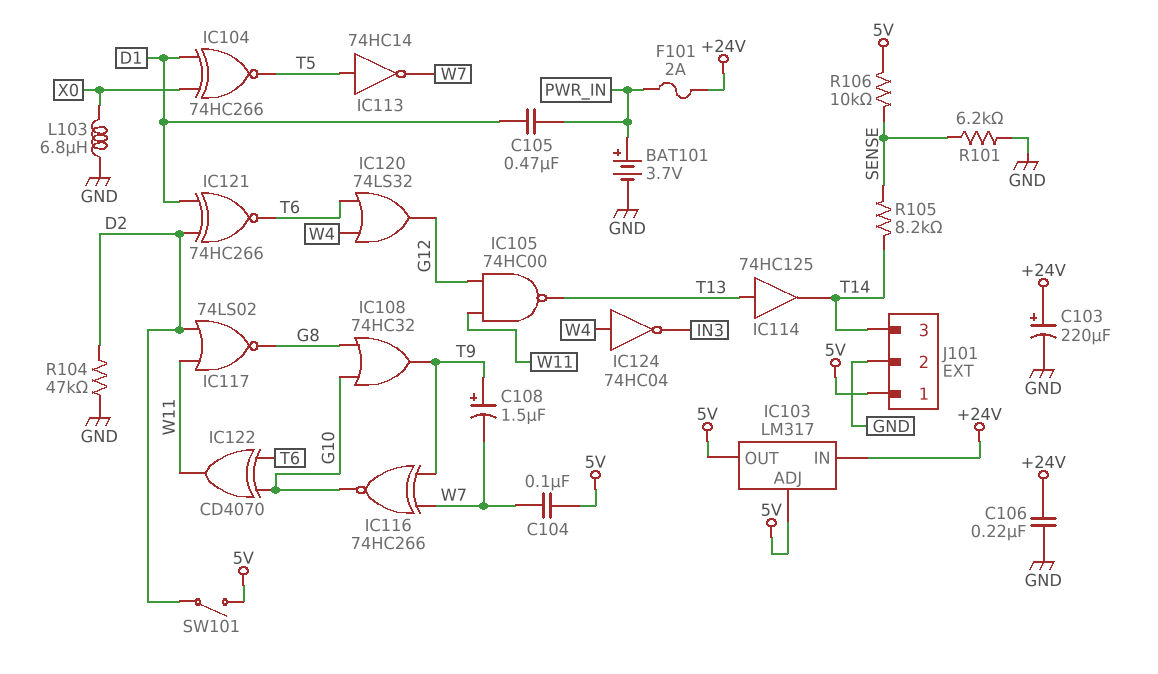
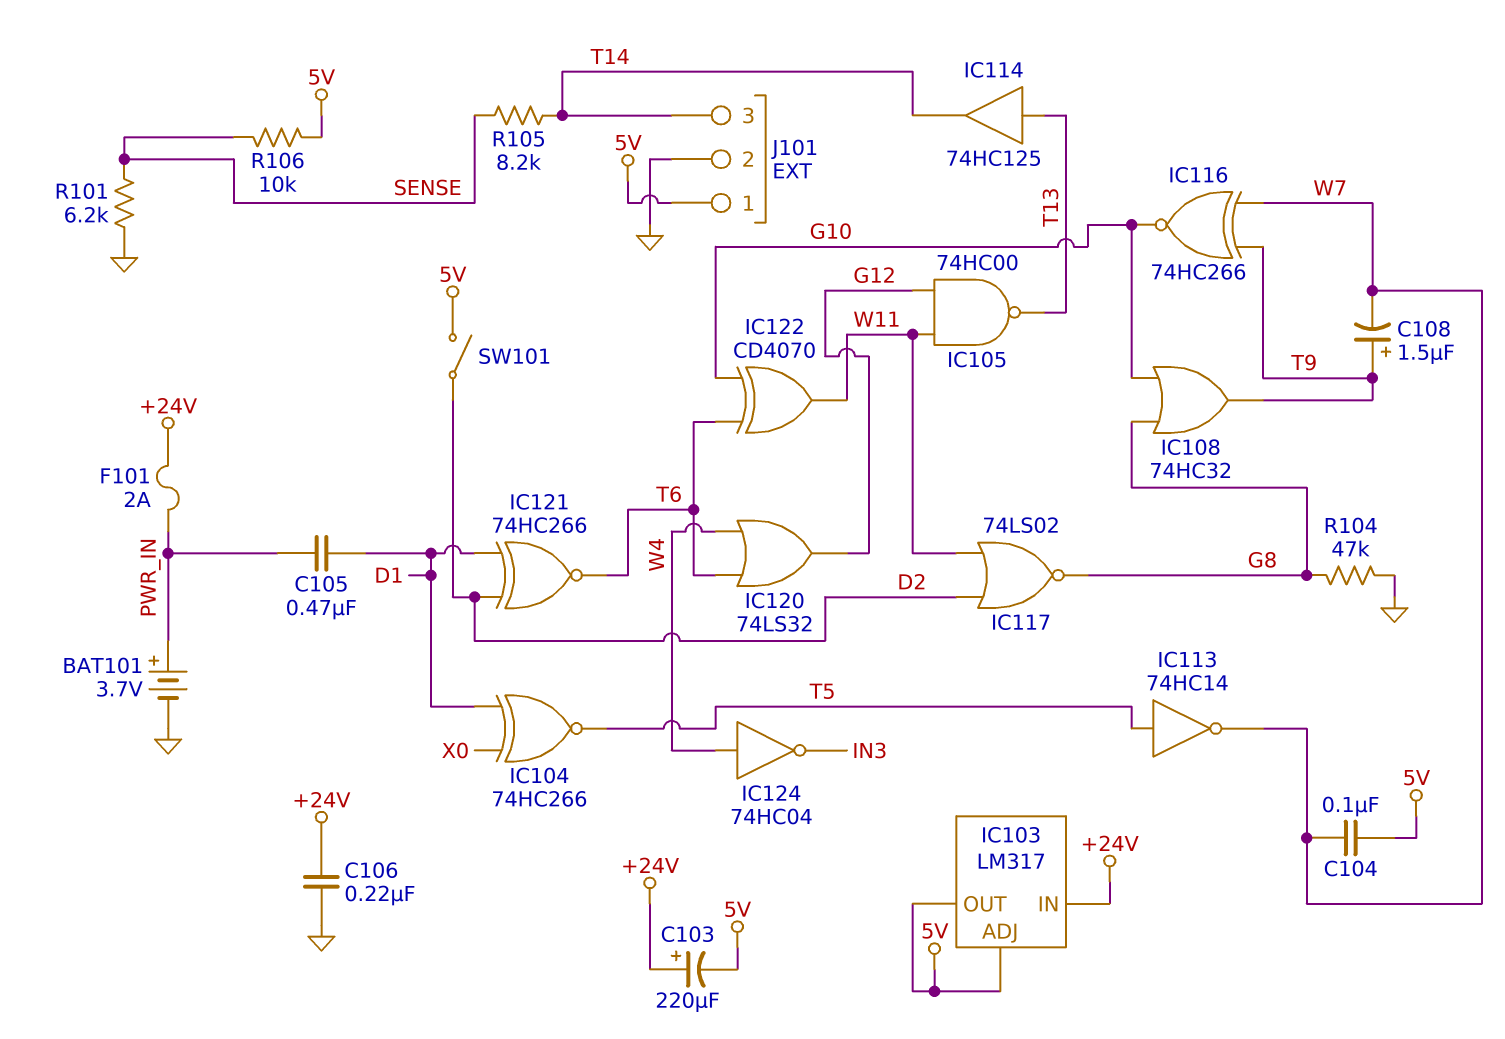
C103: 220uF (plus +24V, minus GND) -> 220uF (plus +24V, minus 5V)
L103: 6.8uH (GND, X0) -> none
R104: 47k (D2, GND) -> 47k (G8, GND)

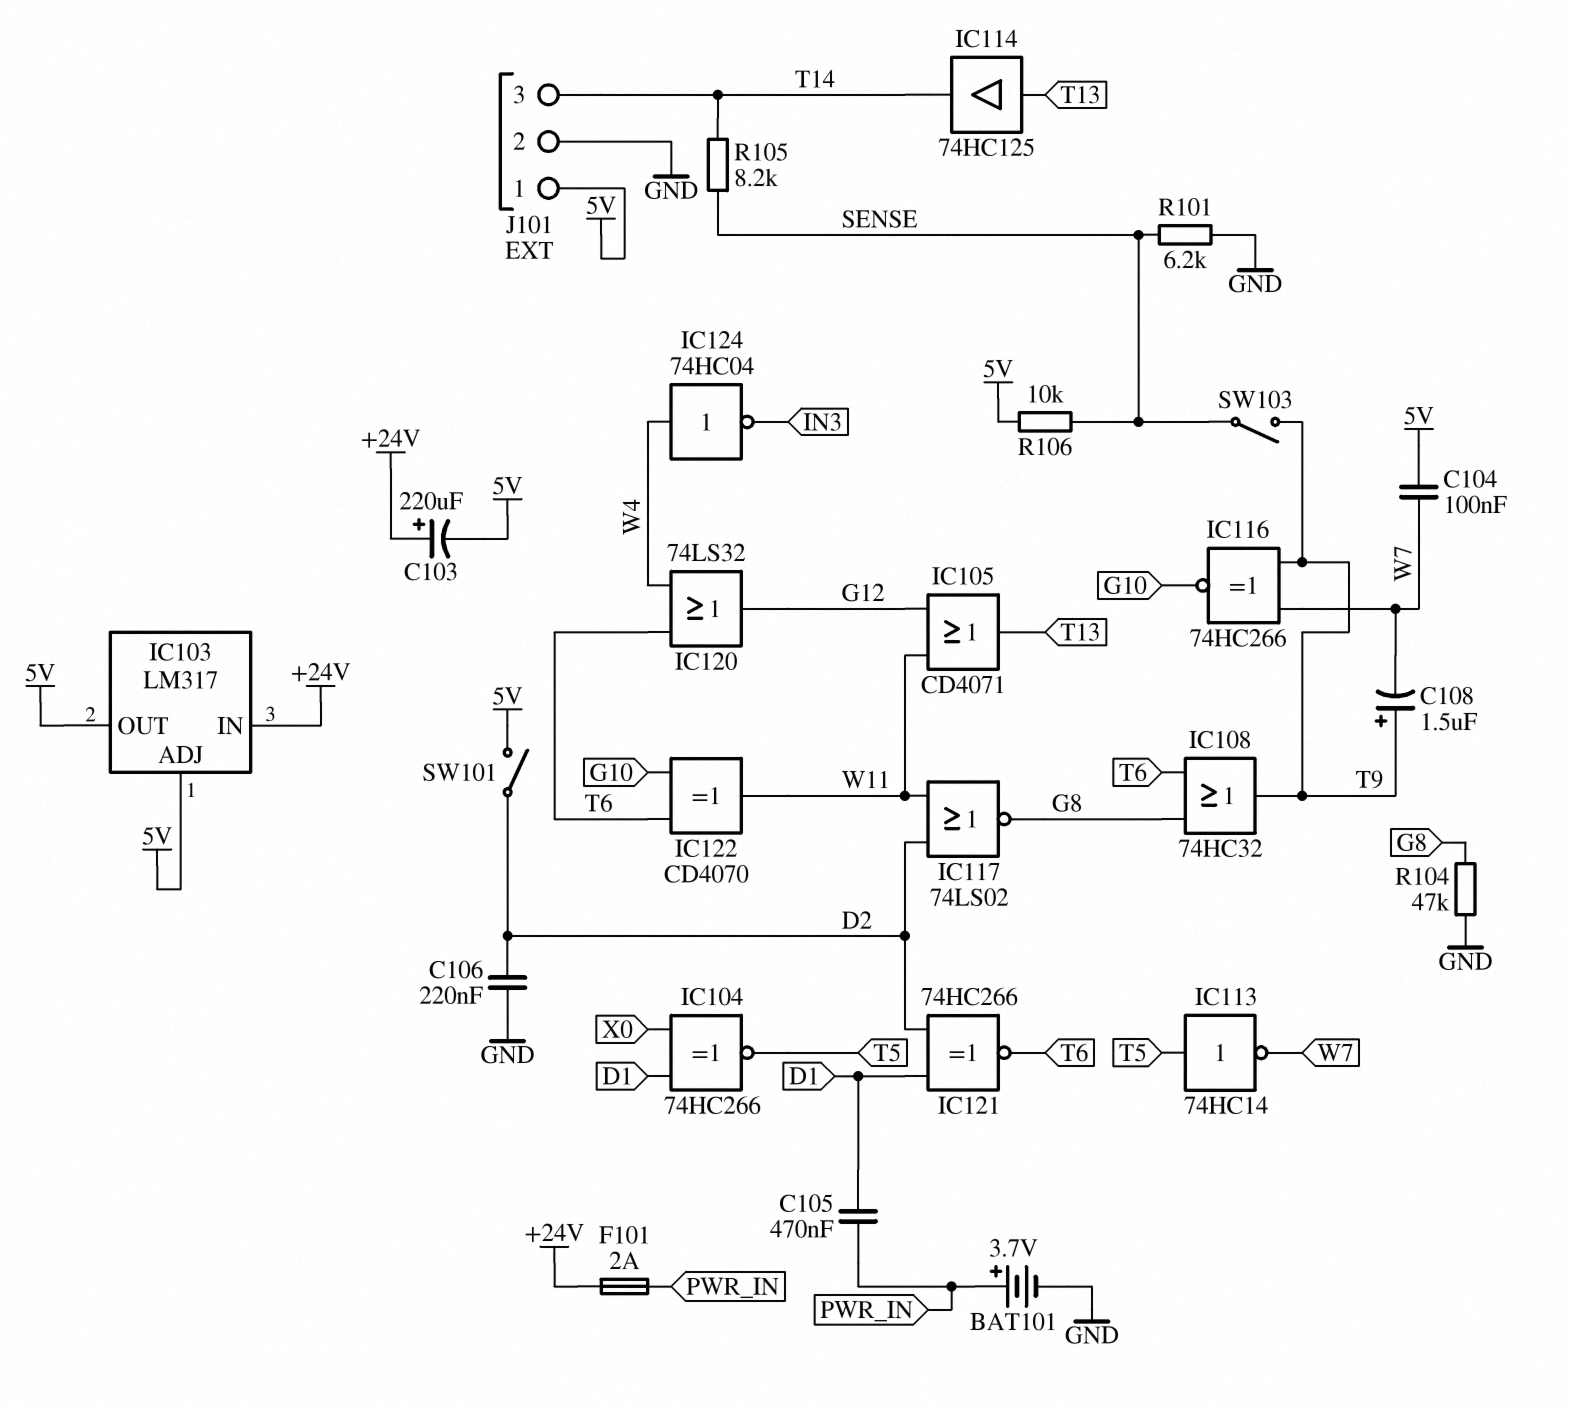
C106: 220nF (+24V, GND) -> 220nF (D2, GND)
IC105: NAND 74HC00 (in G12, in W11, out T13) -> OR CD4071 (in G12, in W11, out T13)
IC108: OR 74HC32 (in G8, in G10, out T9) -> OR 74HC32 (in G8, in T6, out T9)
SW103: none -> switch (SENSE, T9)

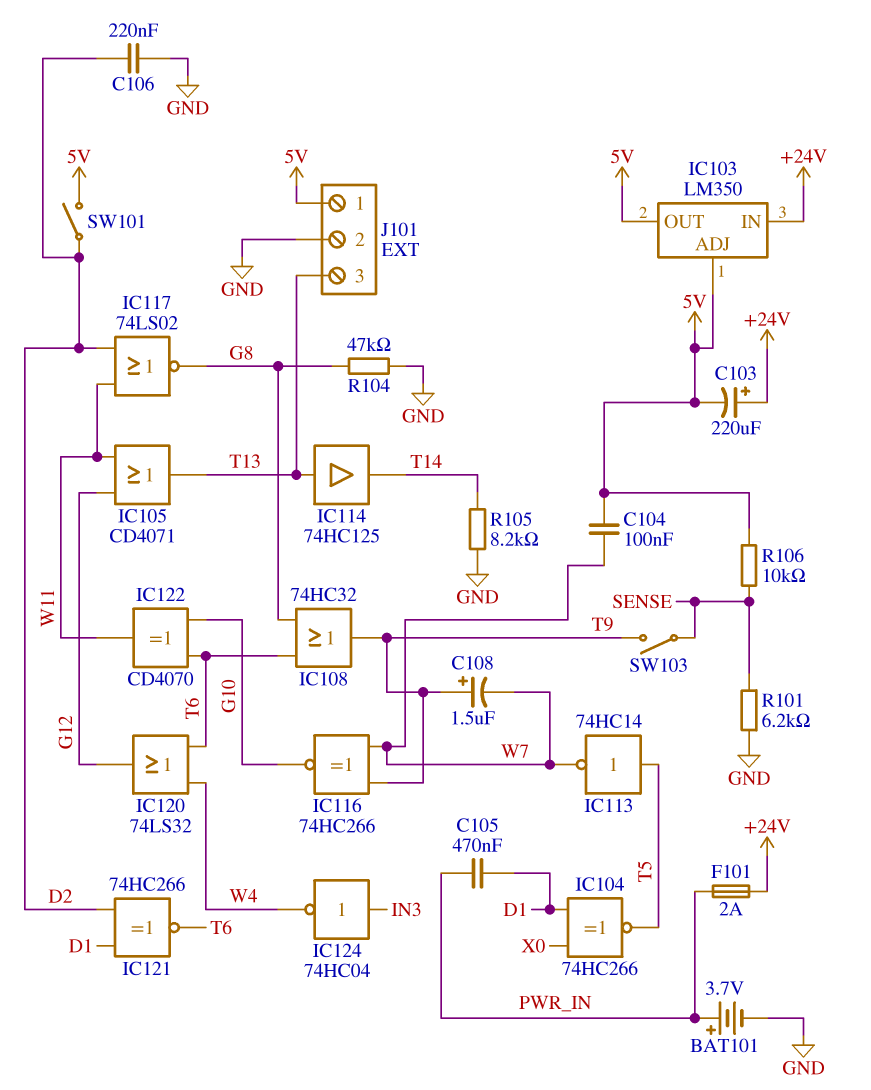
IC103: LM317 -> LM350
IC124: NOT 74HC04 (in W4, out IN3) -> NOT 74HC04 (in IN3, out W4)
J101 pin 3: T14 -> T13
R105: 8.2k (SENSE, T14) -> 8.2k (GND, T14)

